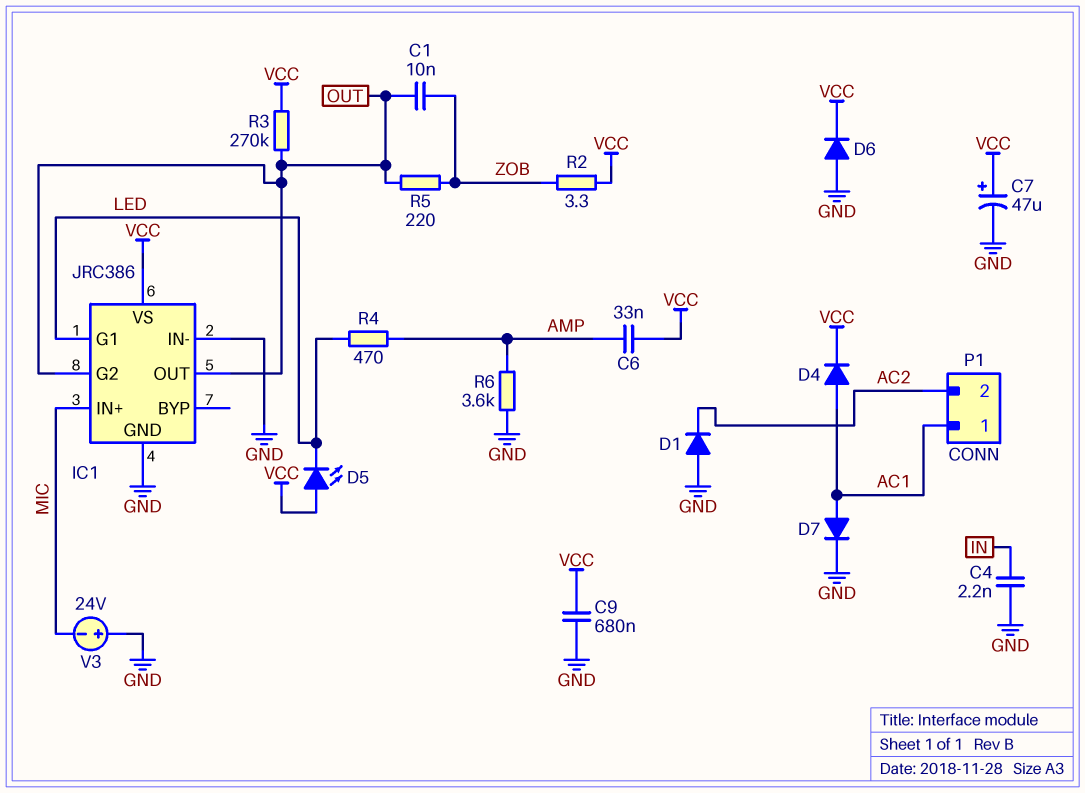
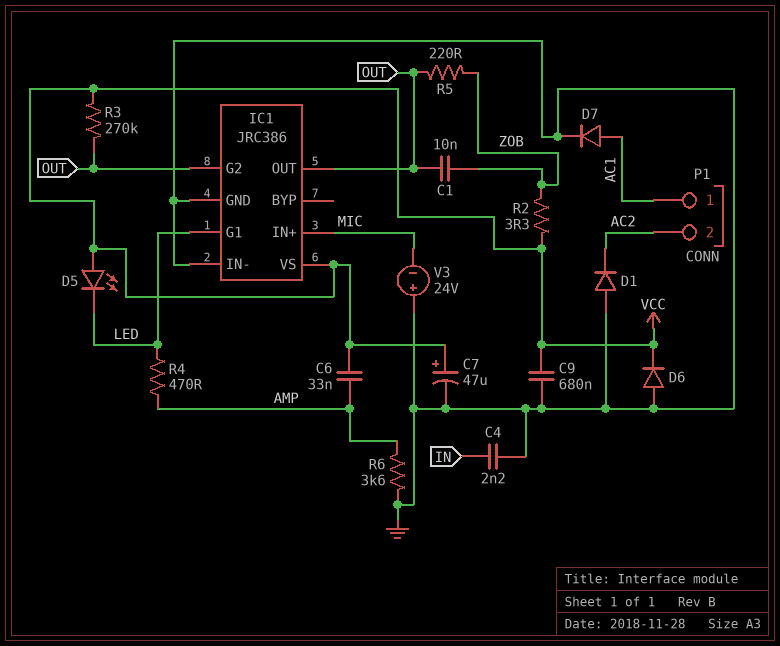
D4: diode (A AC1, K VCC) -> none

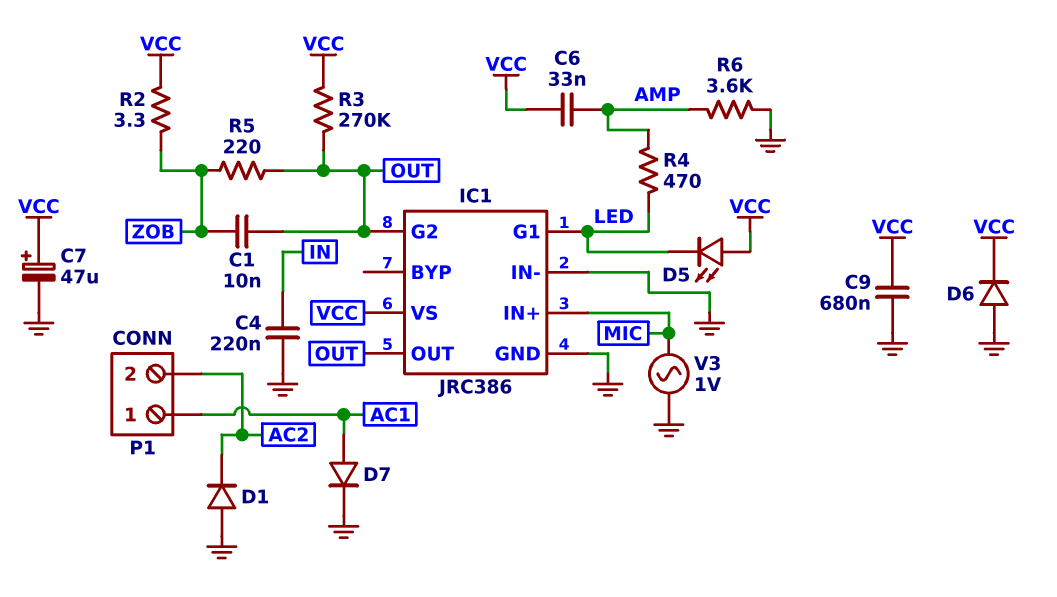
C4: 2.2nF (GND, IN) -> 220nF (GND, IN)
V3: 24V (plus GND, minus MIC) -> AC 1V (GND, MIC)

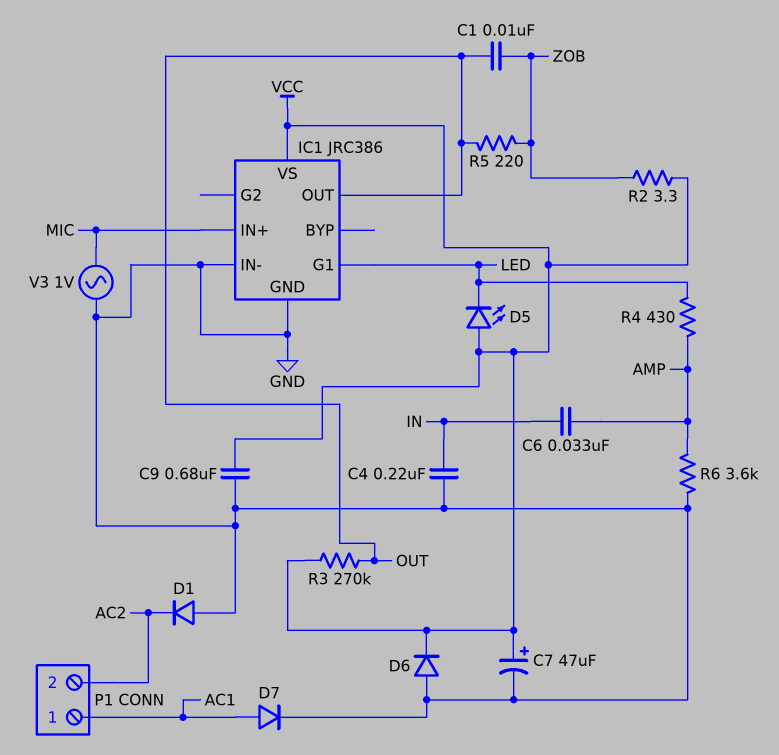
C6: 33nF (AMP, VCC) -> 33nF (AMP, IN)
IC1 pin G2: OUT -> none
R4: 470 (AMP, LED) -> 430 (AMP, LED)

